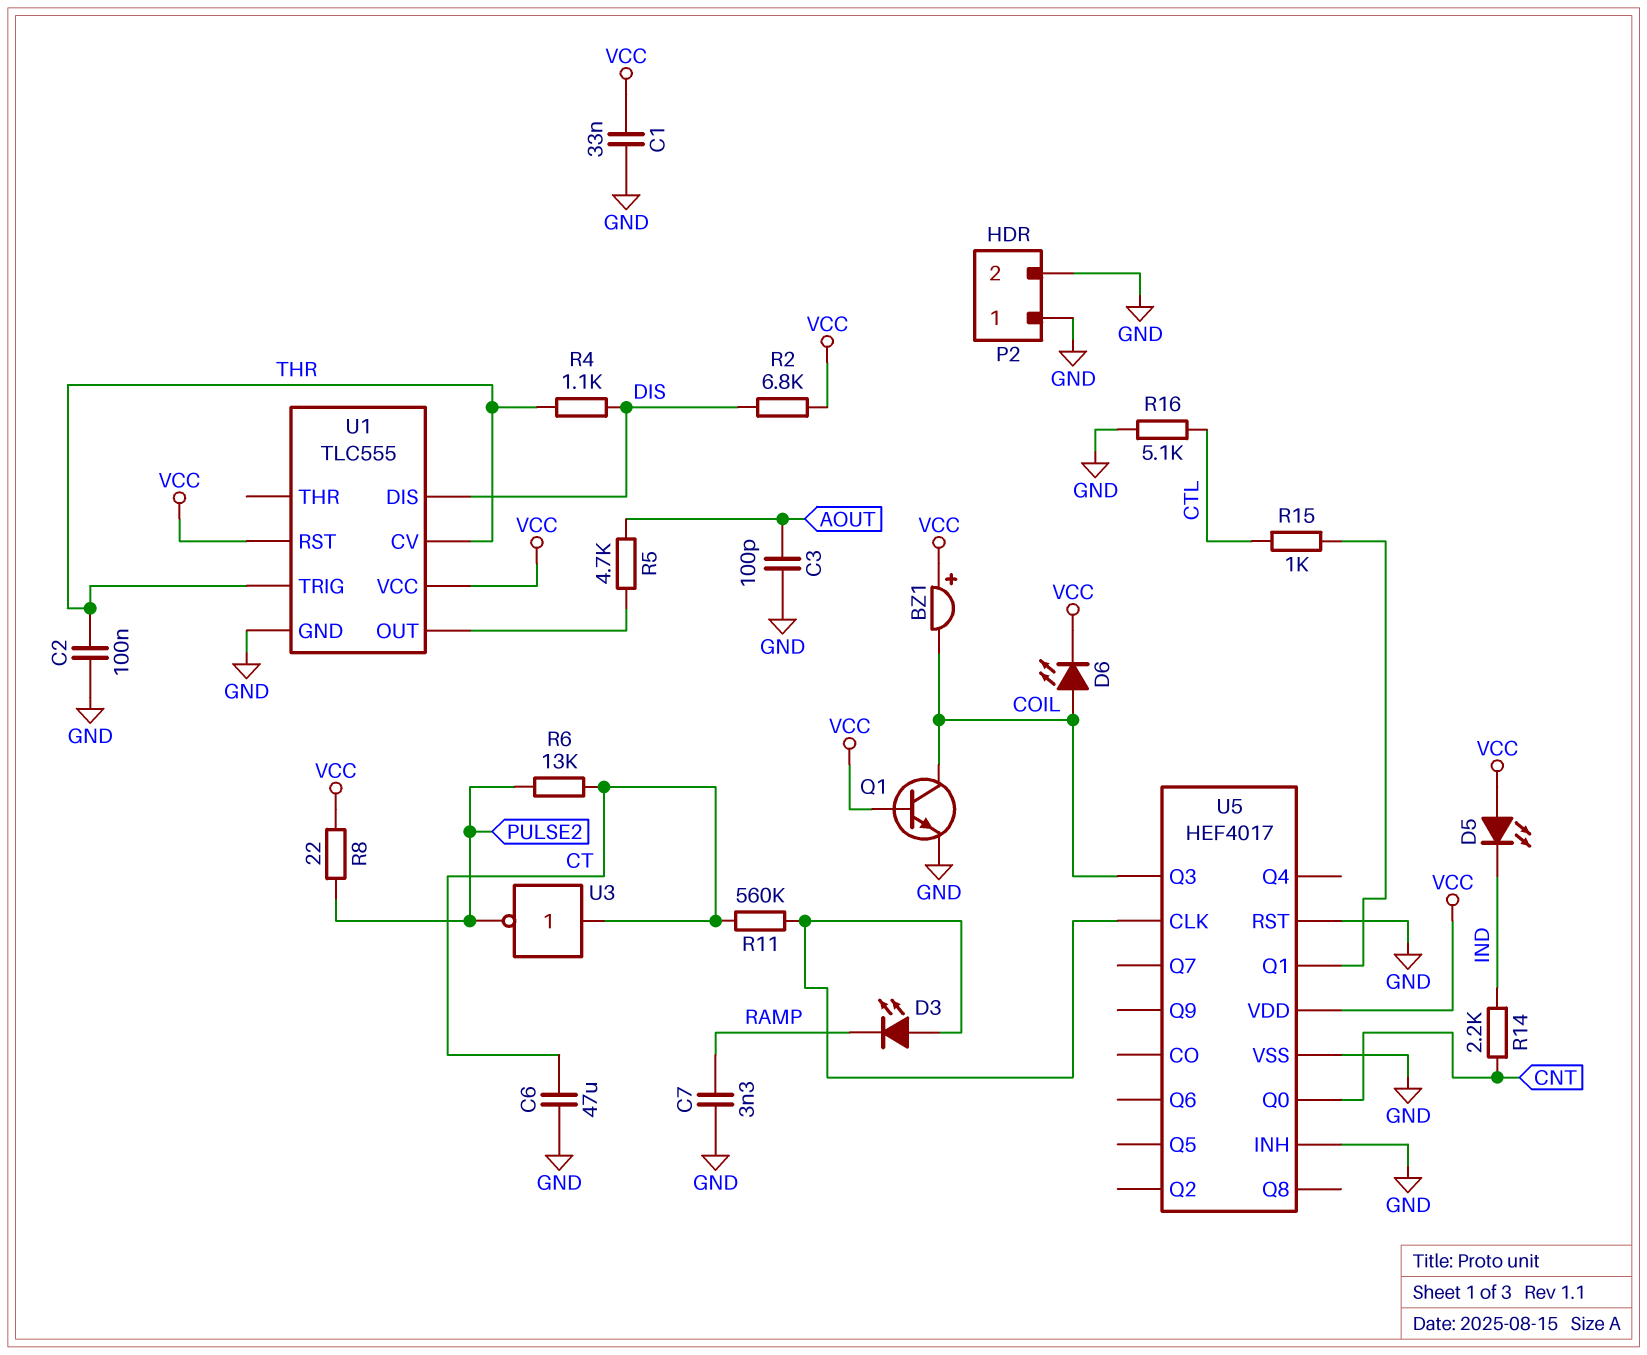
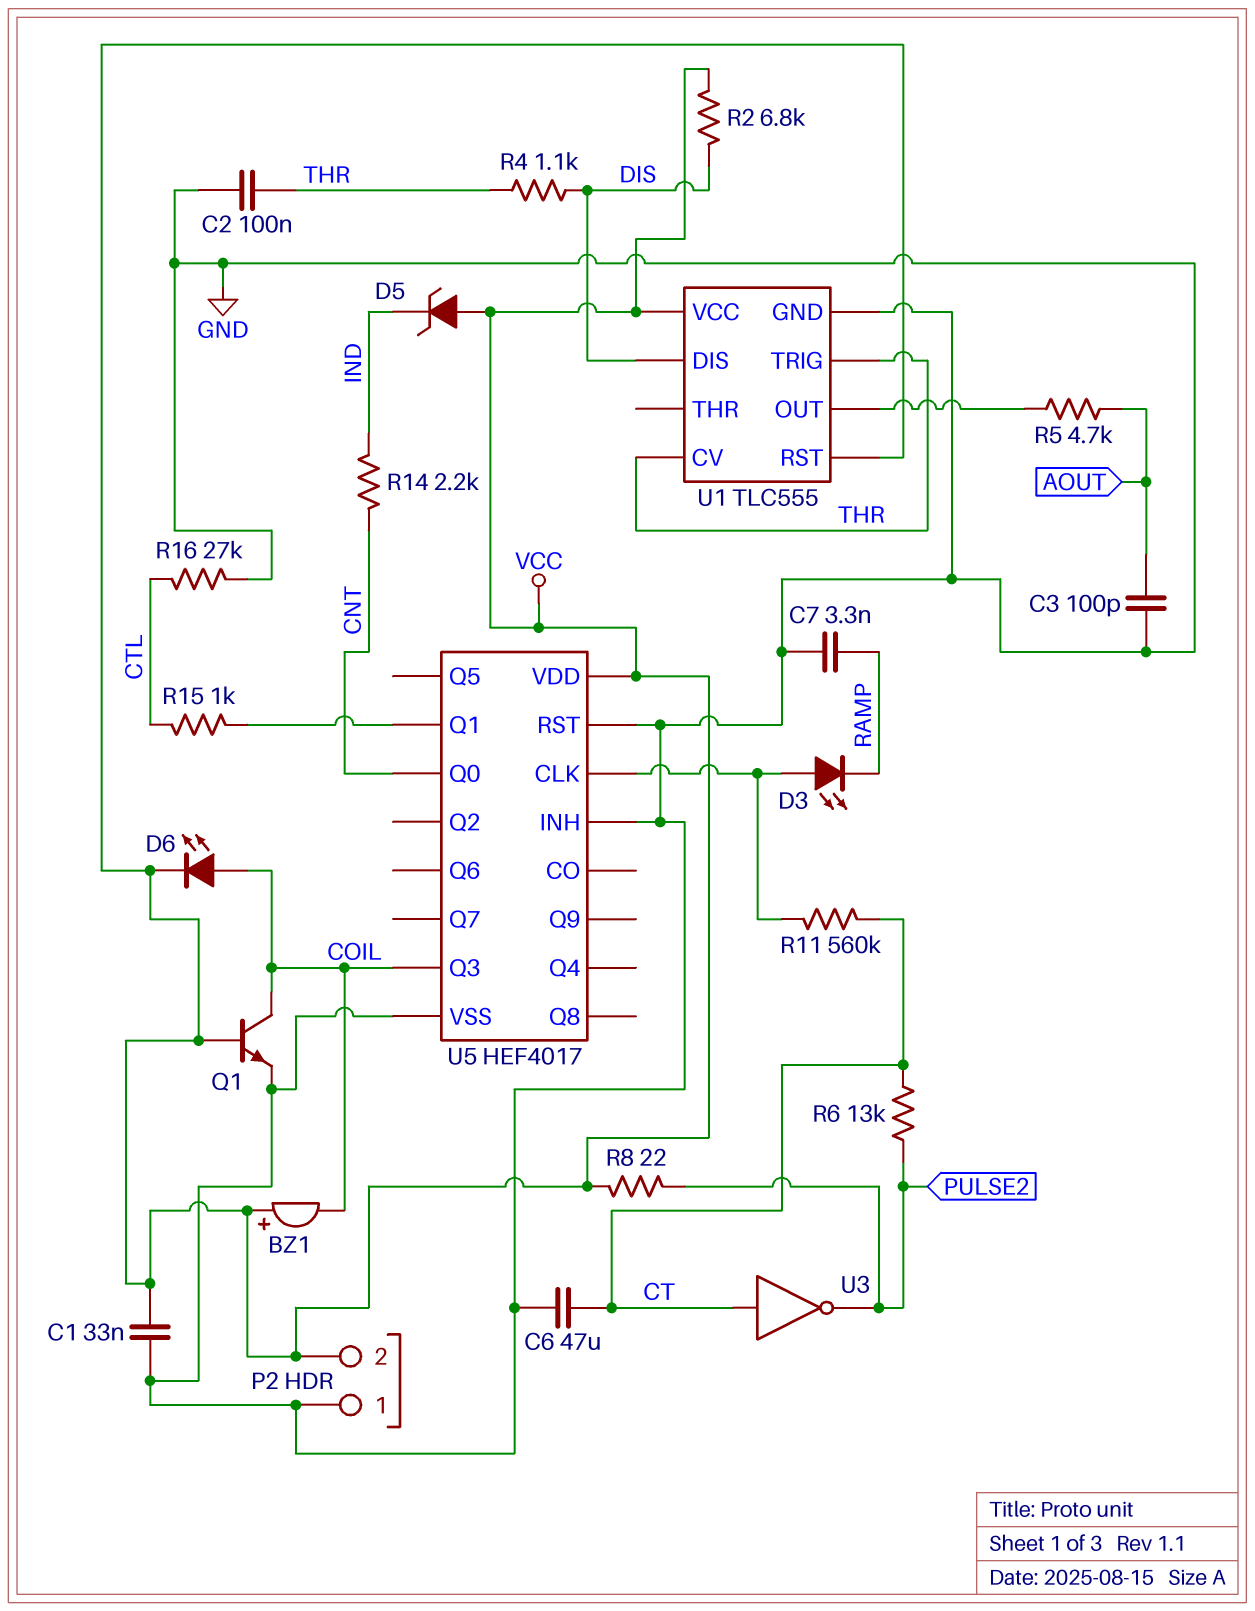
D5: LED (A VCC, K IND) -> zener (A VCC, K IND)
P2 pin 2: GND -> VCC
R16: 5.1k (CTL, GND) -> 27k (CTL, GND)

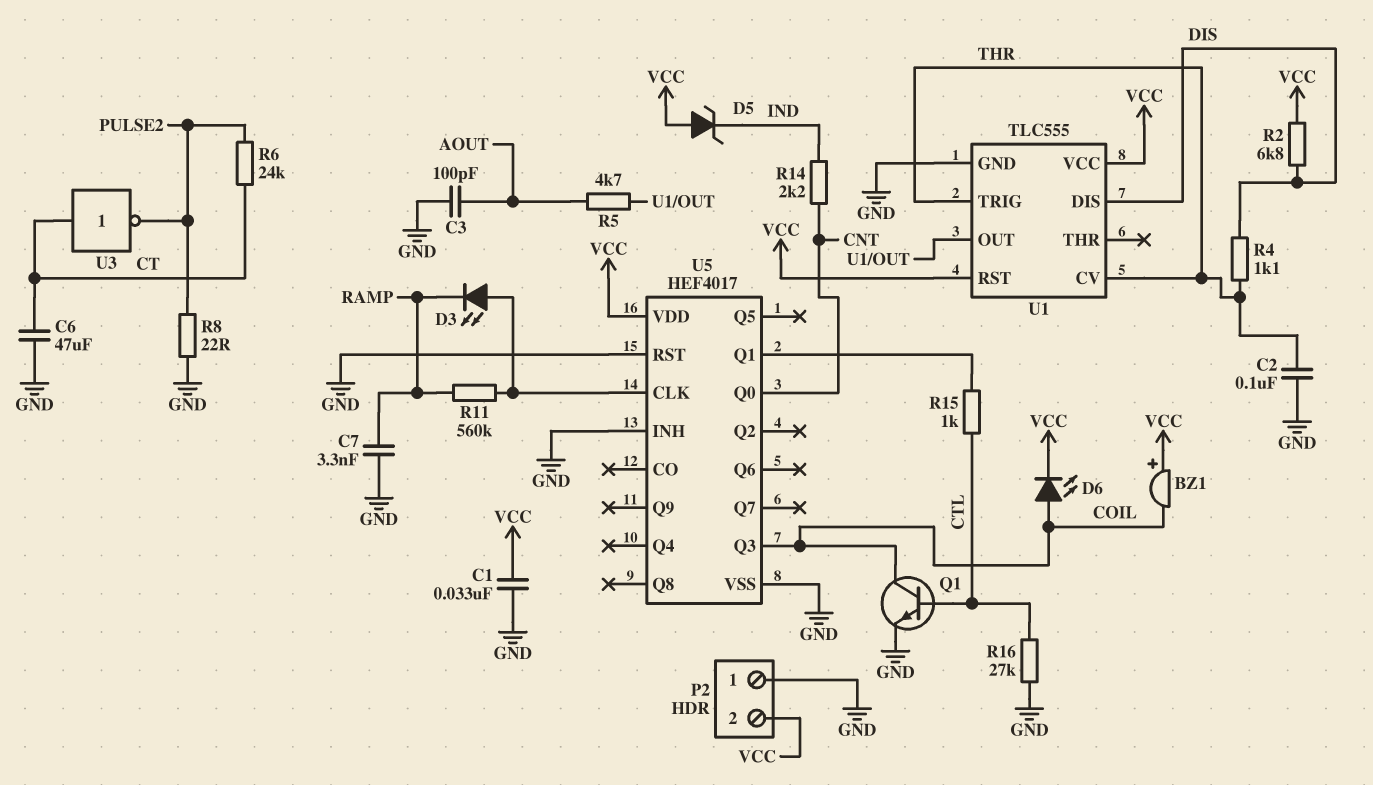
Q1: NPN (B VCC, C COIL, E GND) -> NPN (B CTL, C COIL, E GND)
R6: 13k (CT, PULSE2) -> 24k (CT, PULSE2)
R8: 22 (PULSE2, VCC) -> 22 (GND, PULSE2)
R11: 560k (CT, U5/CLK) -> 560k (RAMP, U5/CLK)

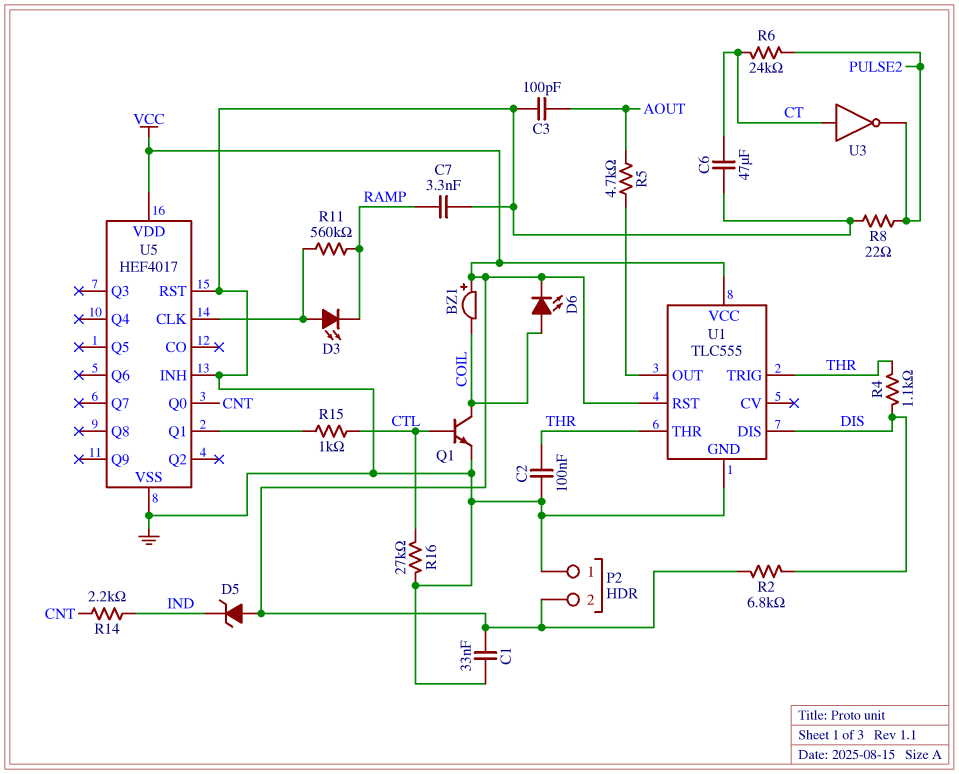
U1 pin CV: THR -> none
U1 pin THR: none -> THR
U5 pin Q3: COIL -> none

